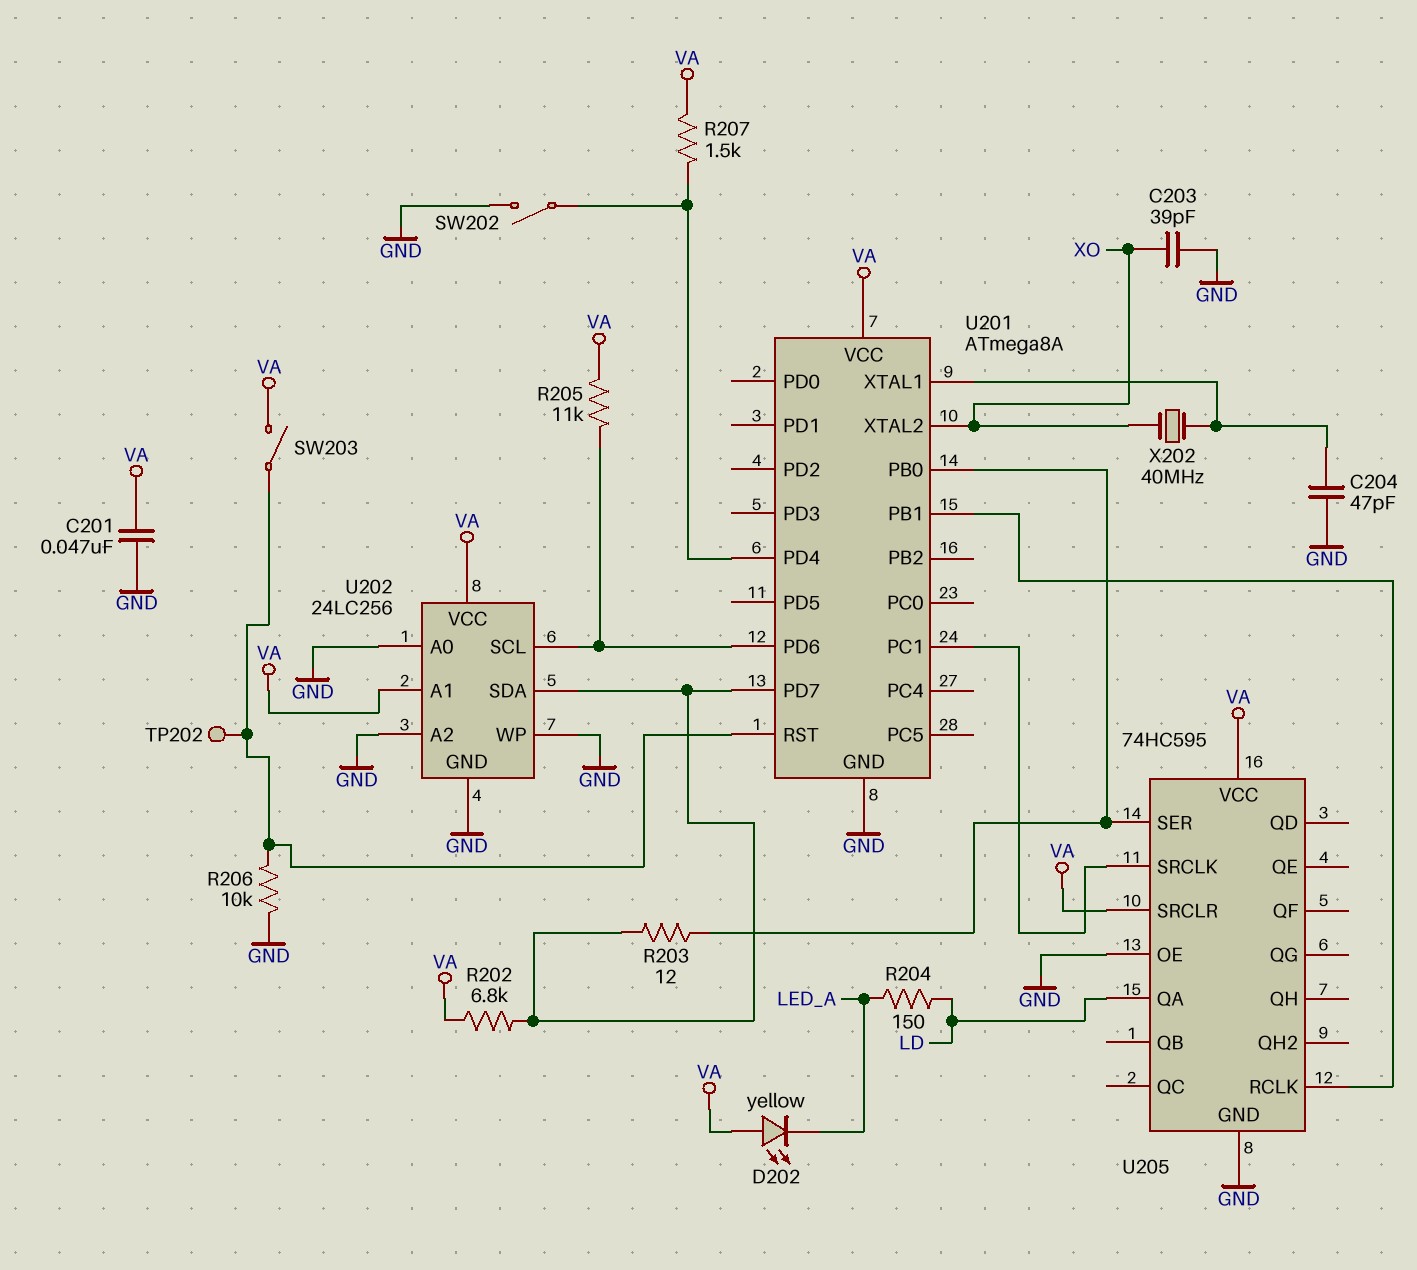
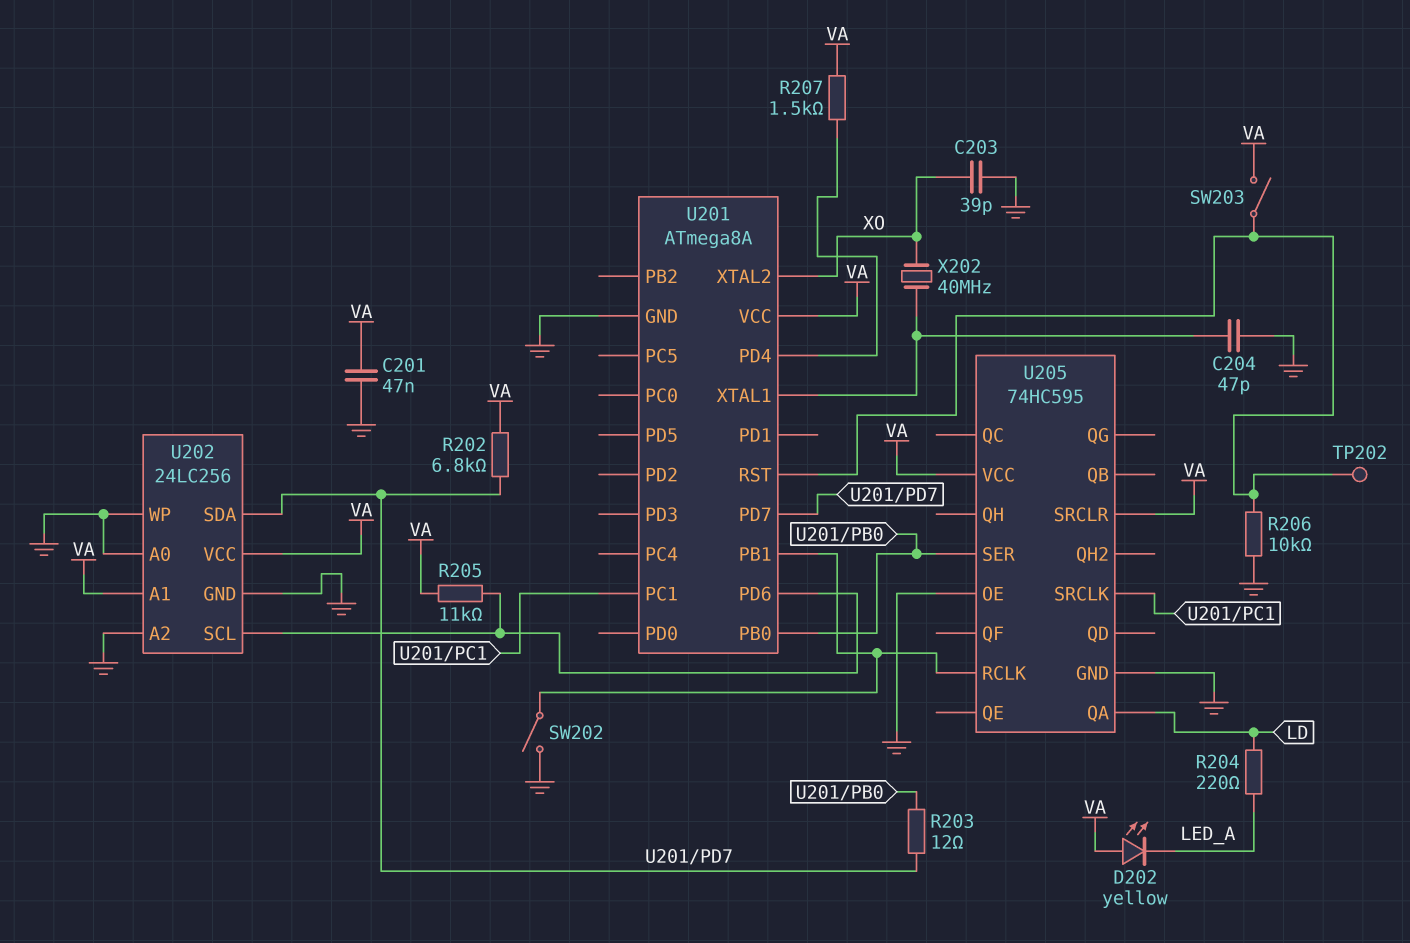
R204: 150 (LD, LED_A) -> 220 (LD, LED_A)
SW202: switch (GND, U201/PD4) -> switch (GND, U201/PB1)

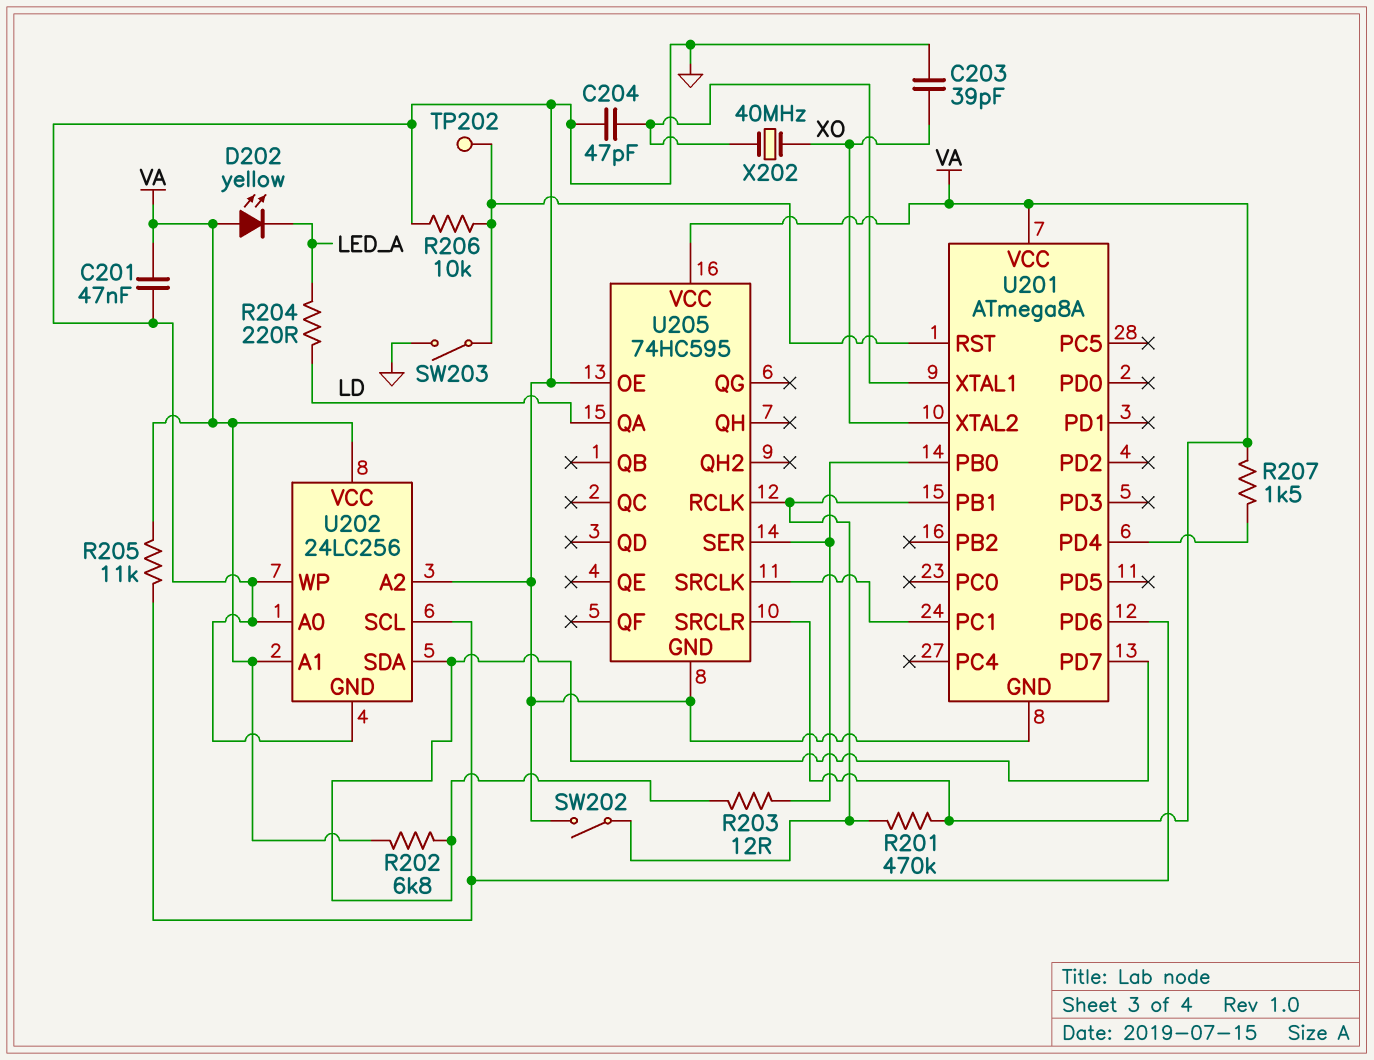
R201: none -> 470k (U201/PB1, VA)
SW203: switch (U201/RST, VA) -> switch (GND, U201/RST)

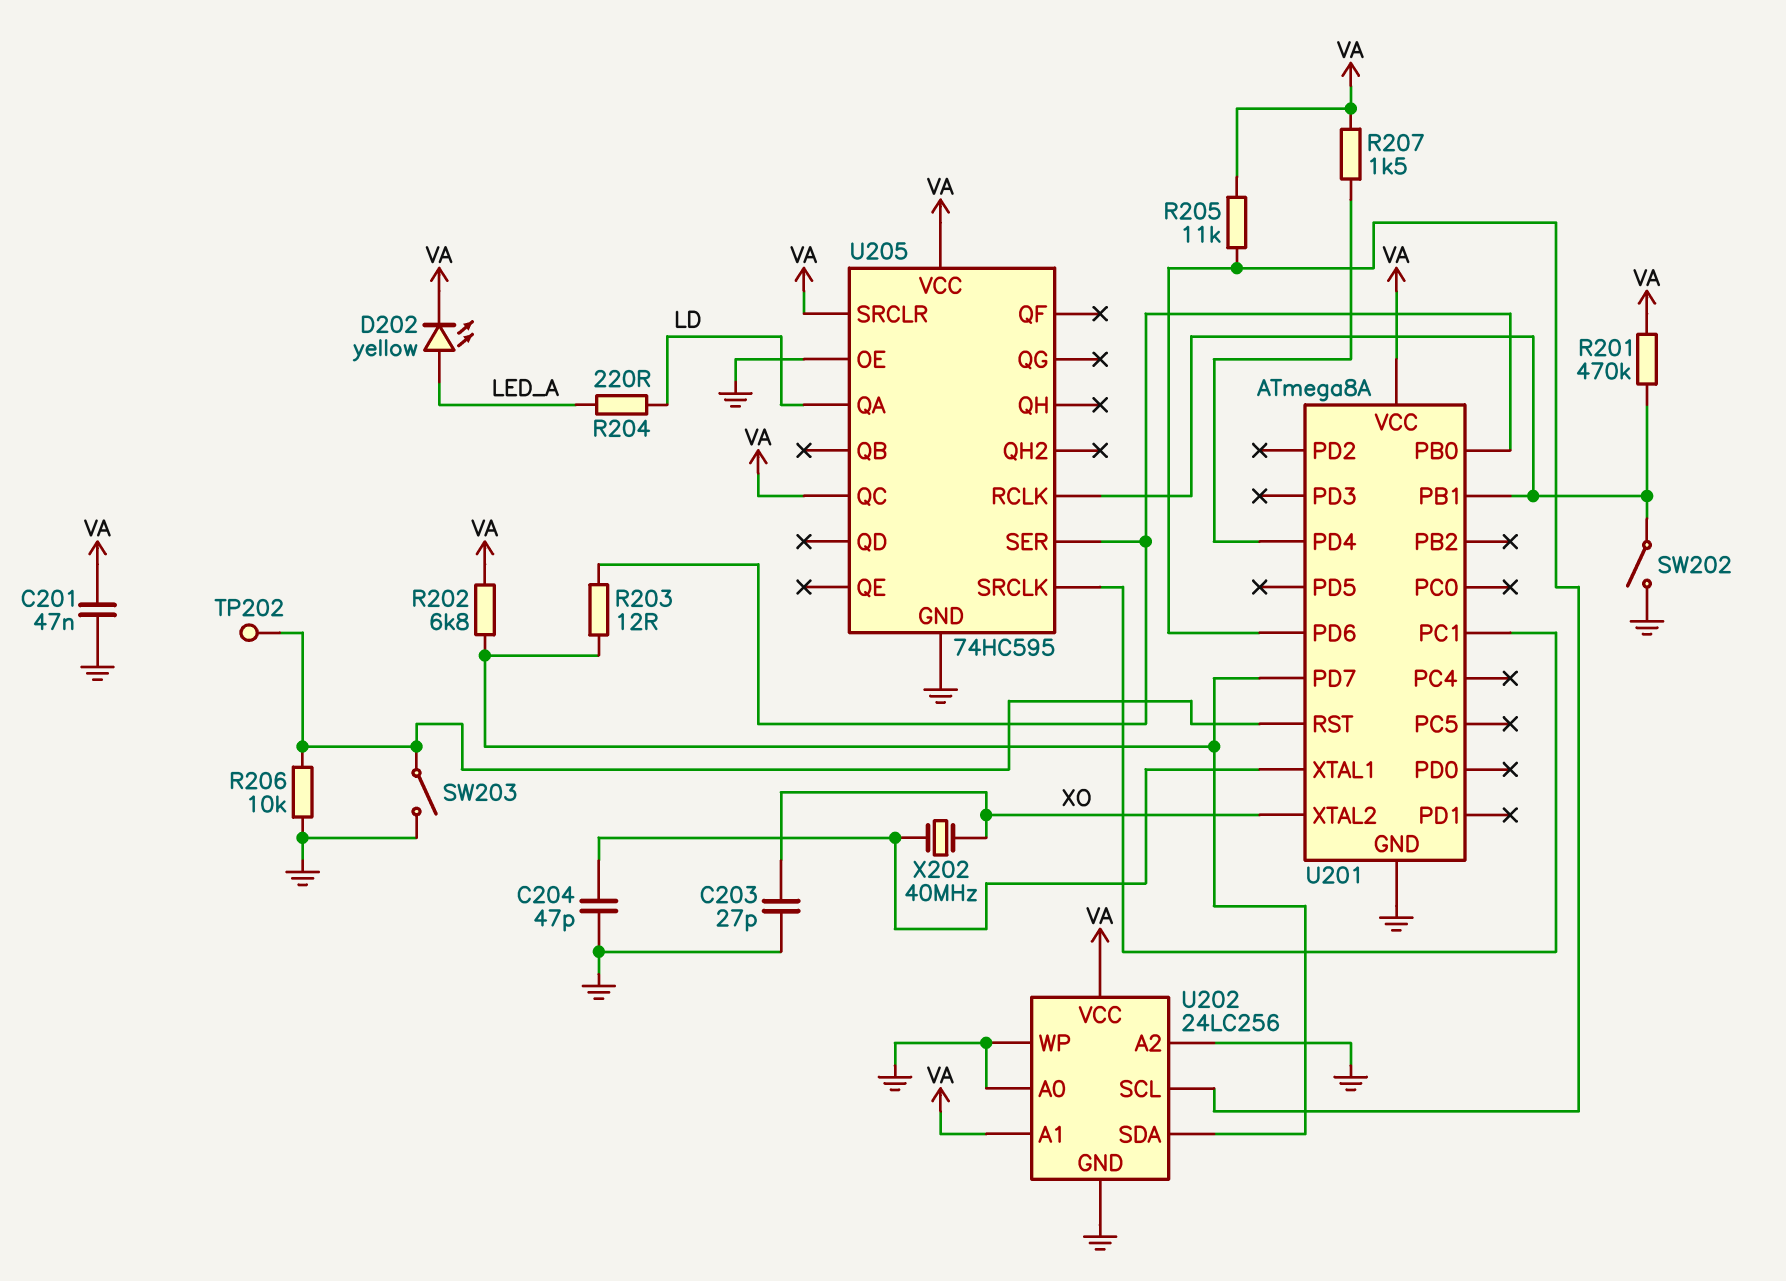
C203: 39pF (GND, XO) -> 27pF (GND, XO)
D202: LED yellow (A VA, K LED_A) -> LED yellow (A LED_A, K VA)
U205 pin QC: none -> VA

